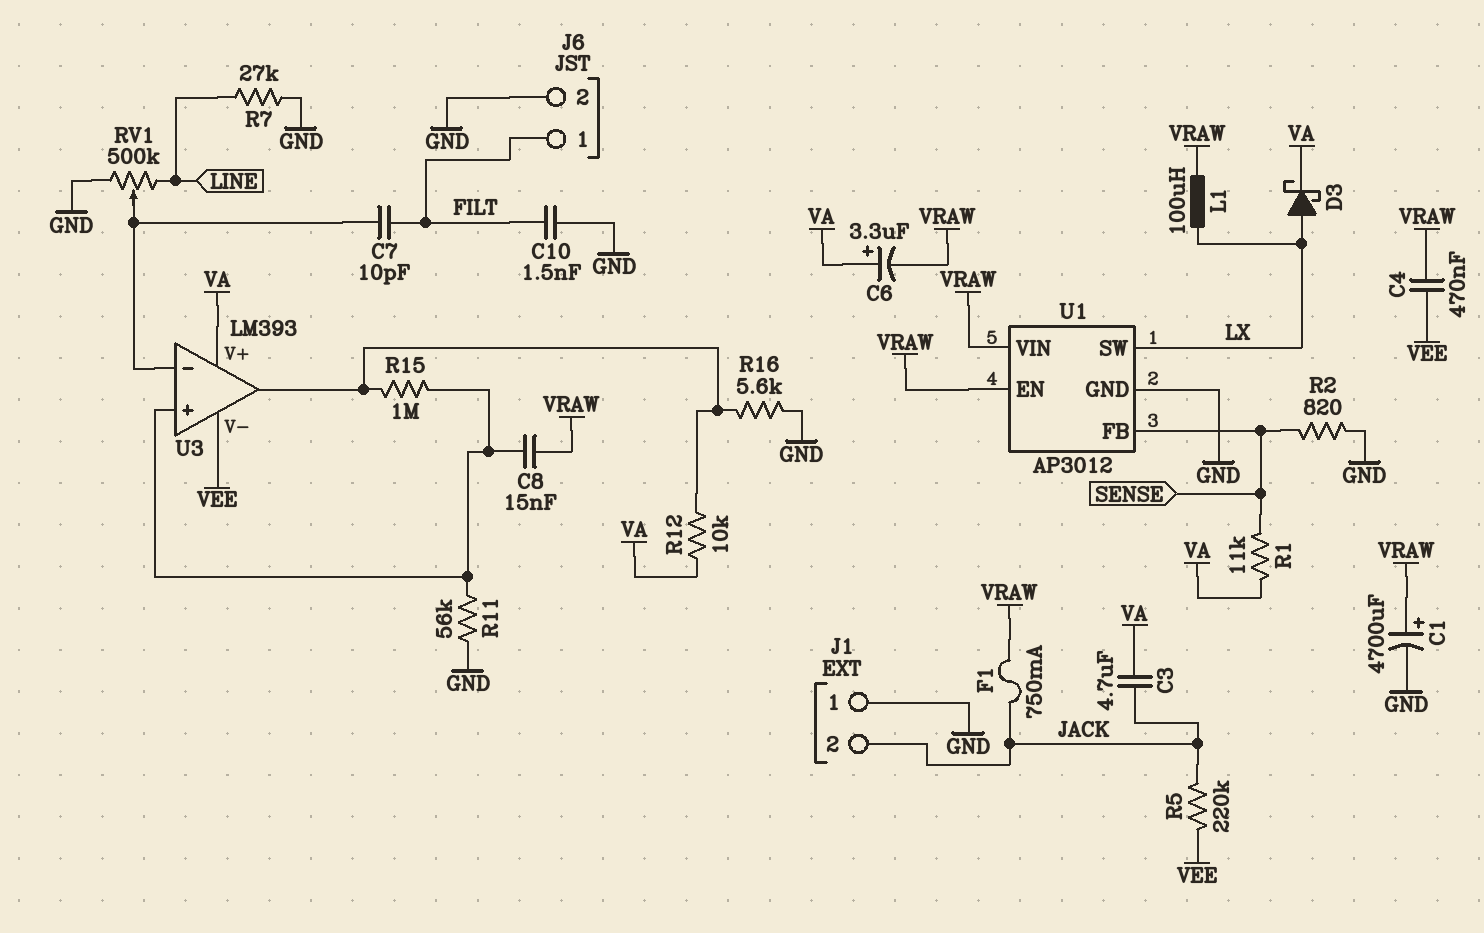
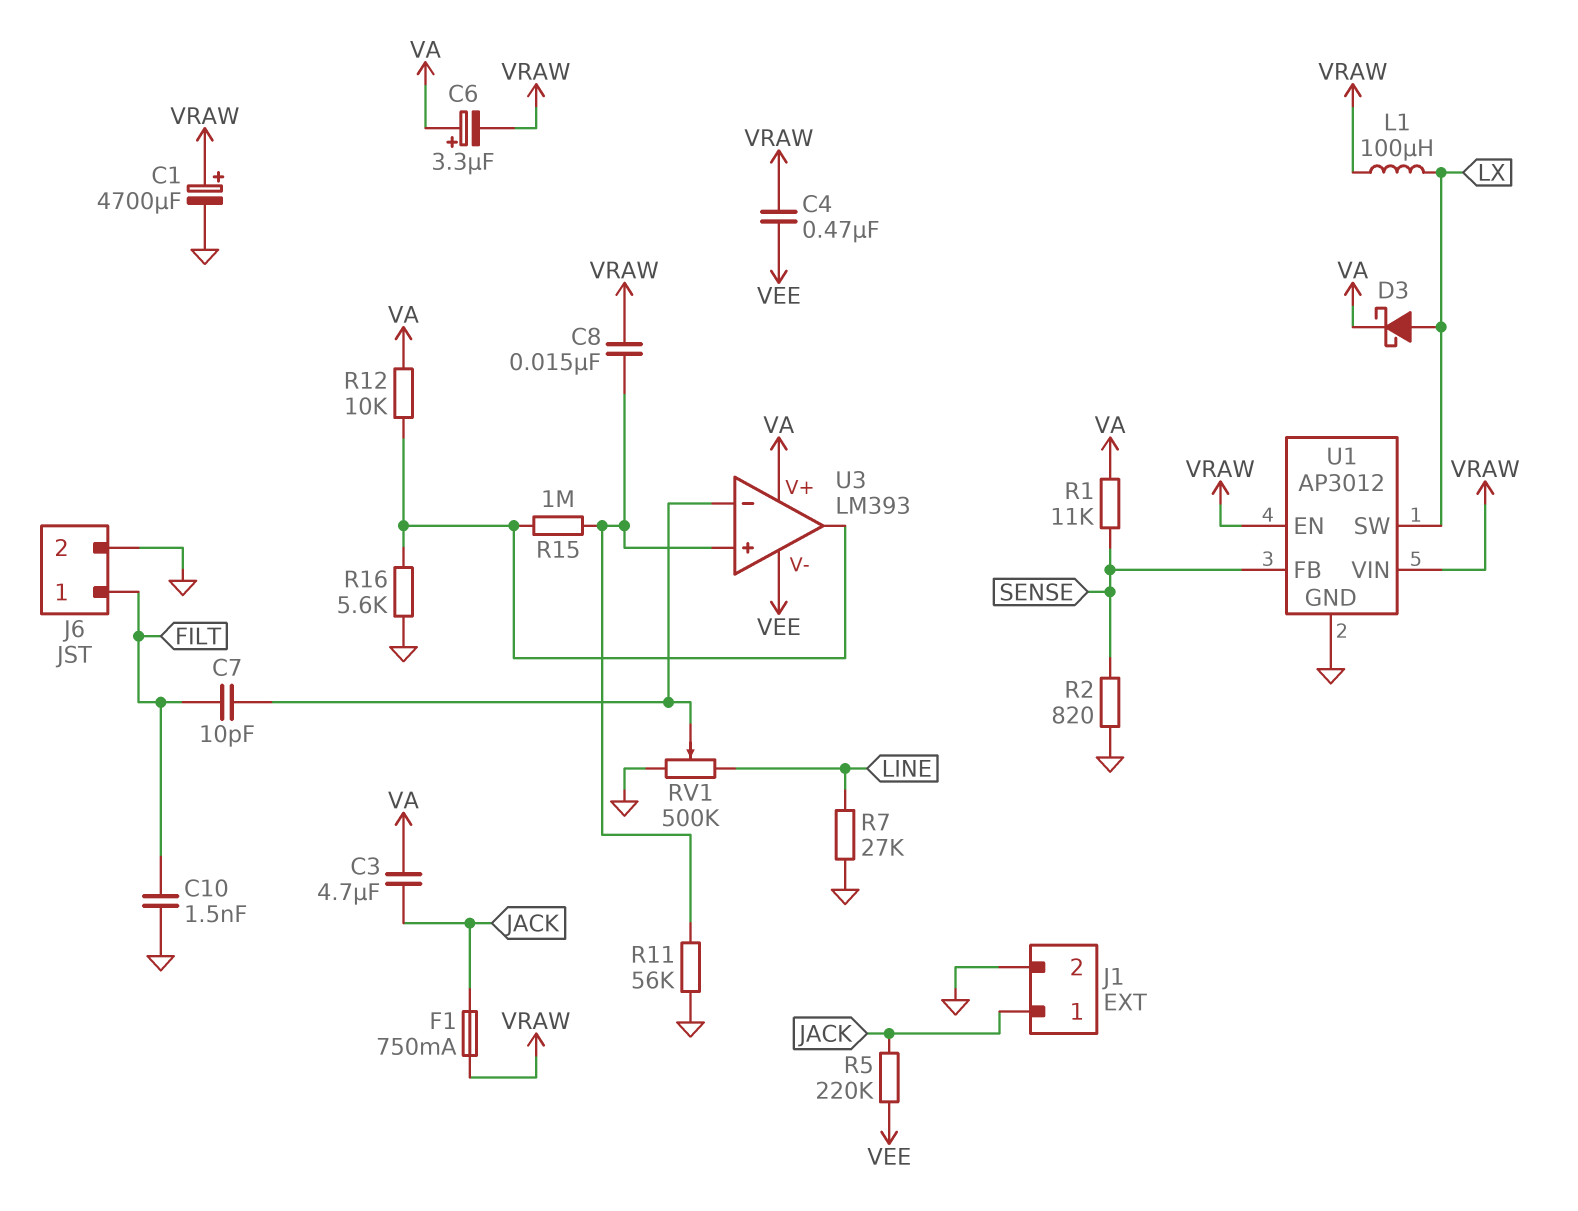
J1 pin 1: GND -> JACK
J1 pin 2: JACK -> GND

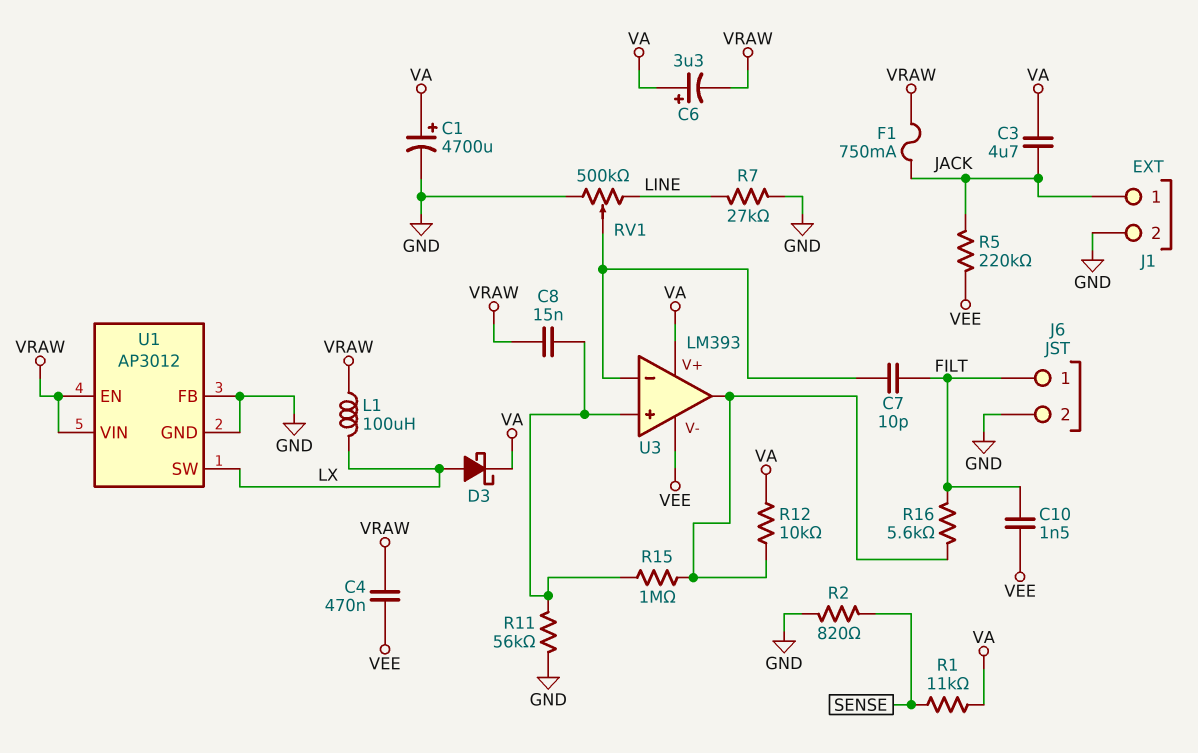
C1: 4700uF (plus VRAW, minus GND) -> 4700uF (plus VA, minus GND)
C10: 1.5nF (FILT, GND) -> 1.5nF (FILT, VEE)
R16: 5.6k (GND, U3/out) -> 5.6k (FILT, U3/out)
U1 pin FB: SENSE -> GND

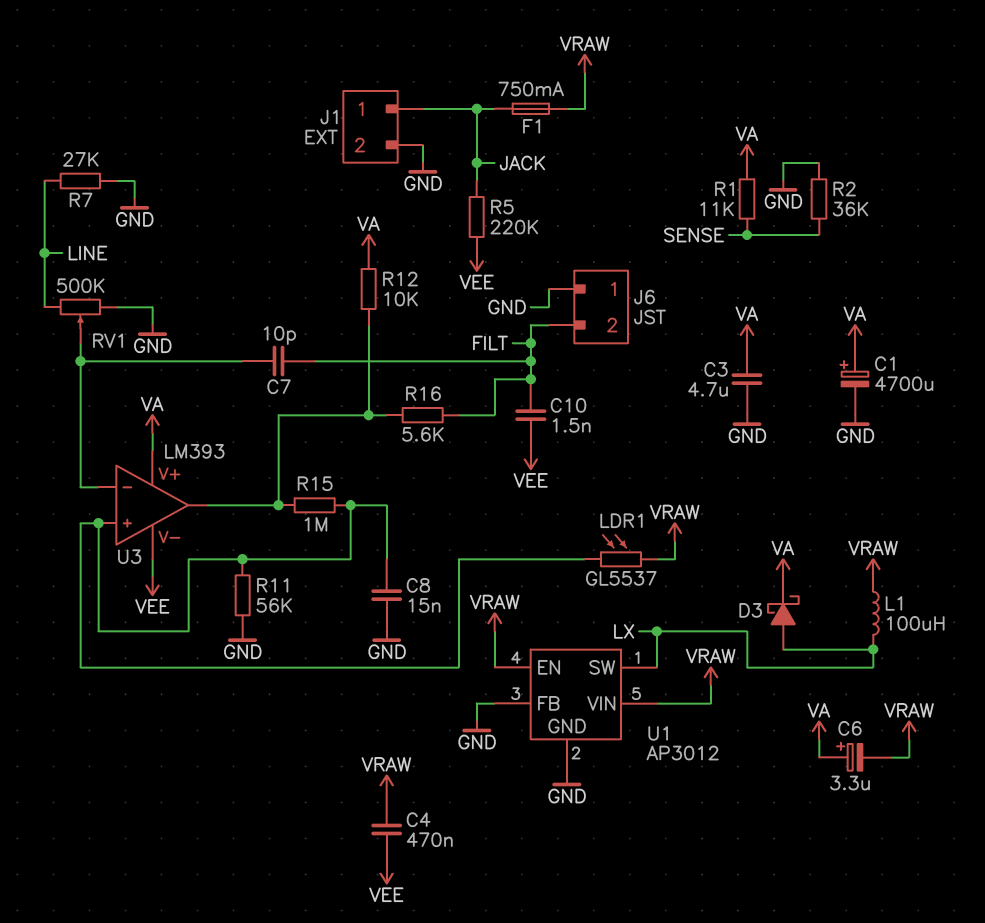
C3: 4.7uF (JACK, VA) -> 4.7uF (GND, VA)
C8: 15nF (U3/in+, VRAW) -> 15nF (GND, U3/in+)
J6 pin 1: FILT -> GND
J6 pin 2: GND -> FILT
LDR1: none -> GL5537 (U3/in+, VRAW)
R2: 820 (GND, SENSE) -> 36k (GND, SENSE)

